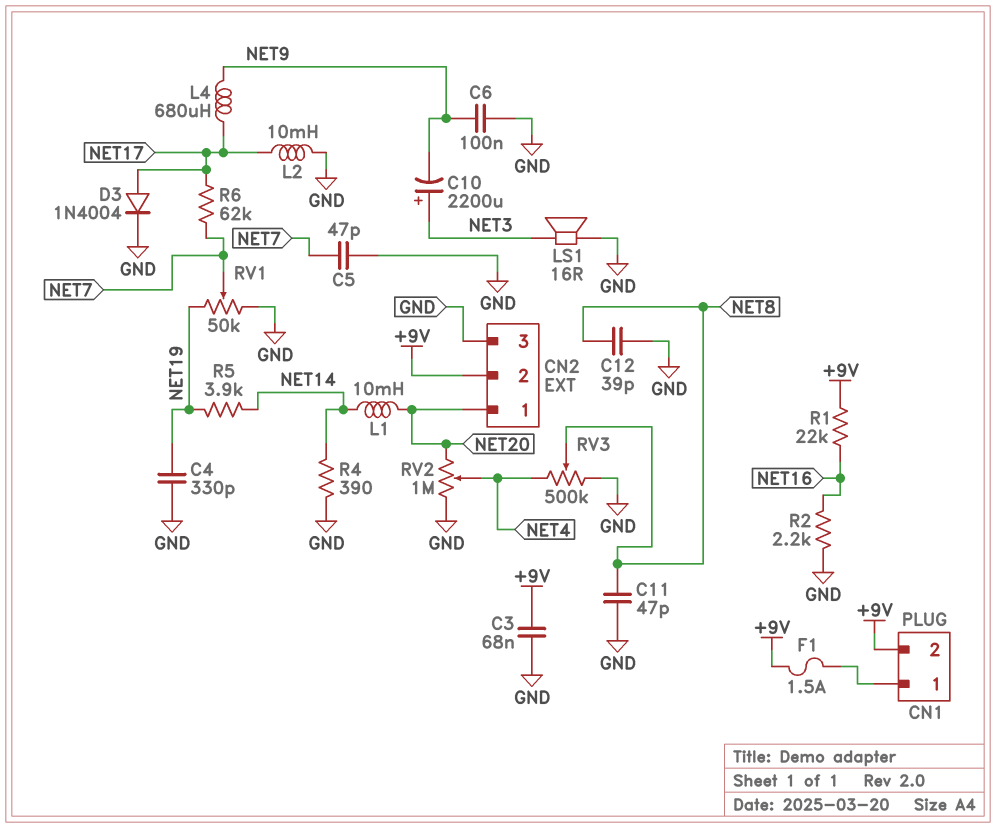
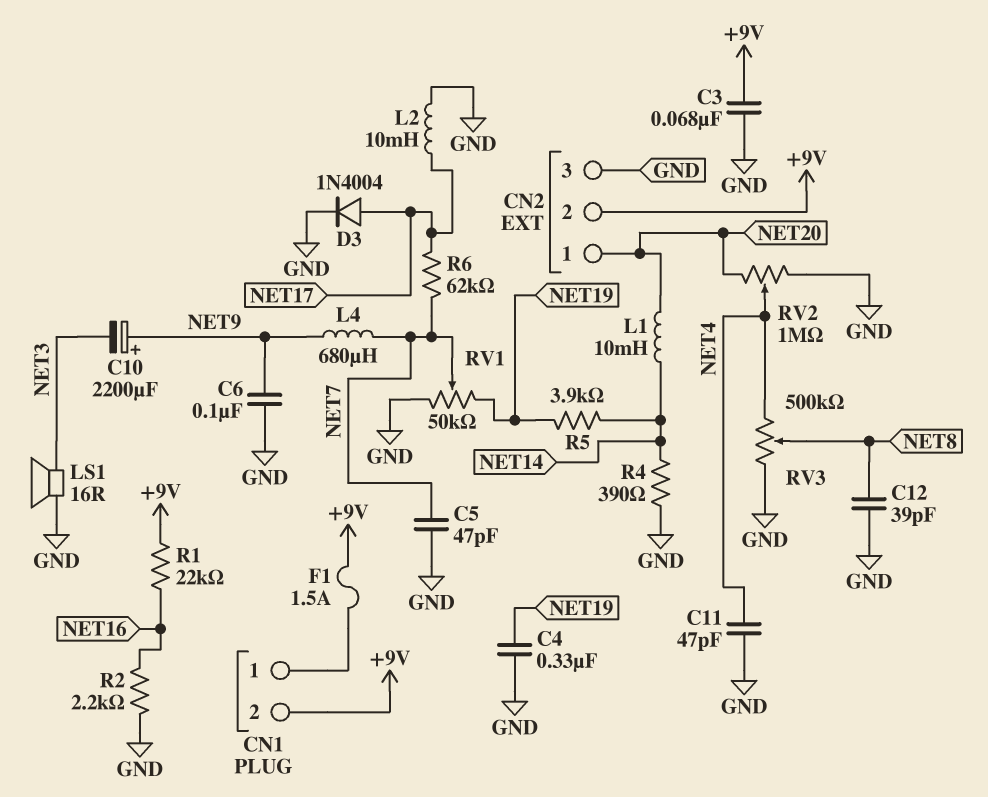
C4: 330pF (GND, NET19) -> 330nF (GND, NET19)
C10: 2200uF (plus NET3, minus NET9) -> 2200uF (plus NET9, minus NET3)
C11: 47pF (GND, NET8) -> 47pF (GND, NET4)
L4: 680uH (NET9, NET17) -> 680uH (NET7, NET9)

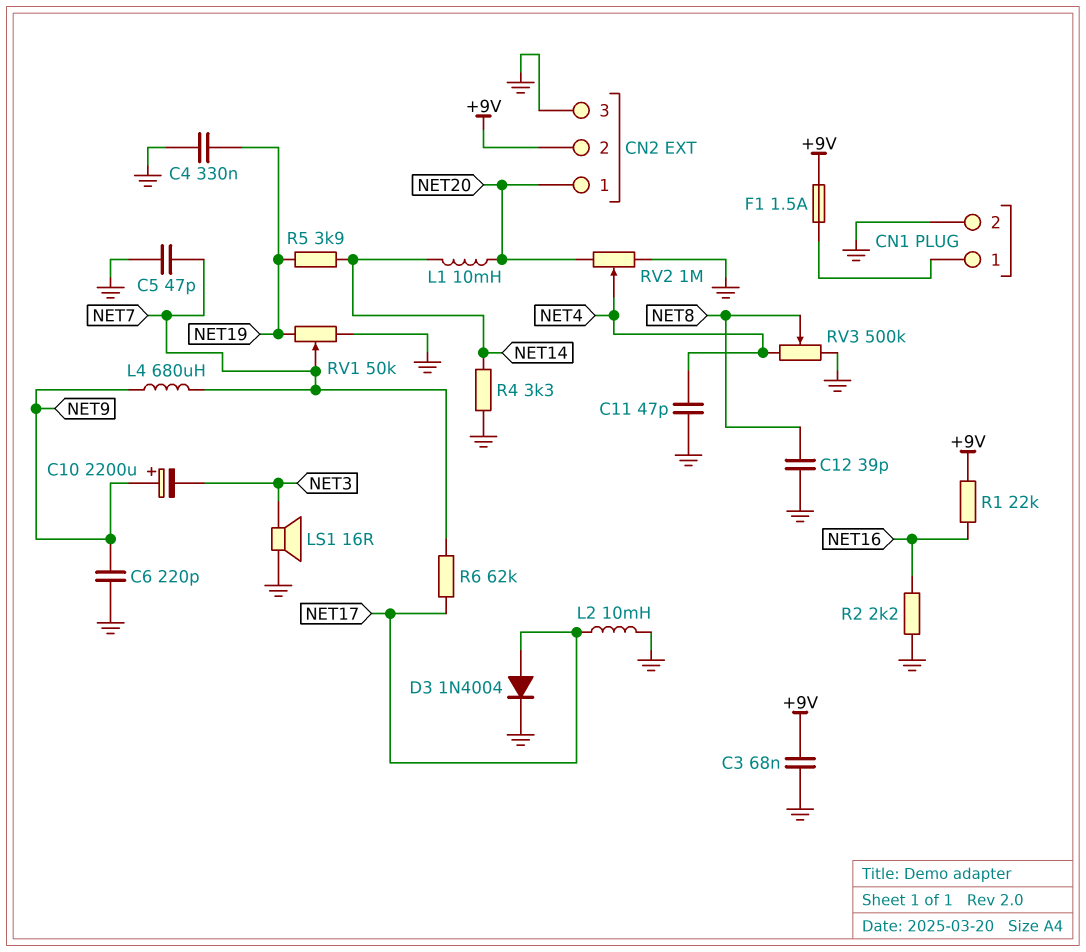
C6: 100nF (GND, NET9) -> 220pF (GND, NET9)
CN1 pin 2: +9V -> GND
R4: 390 (GND, NET14) -> 3.3k (GND, NET14)

